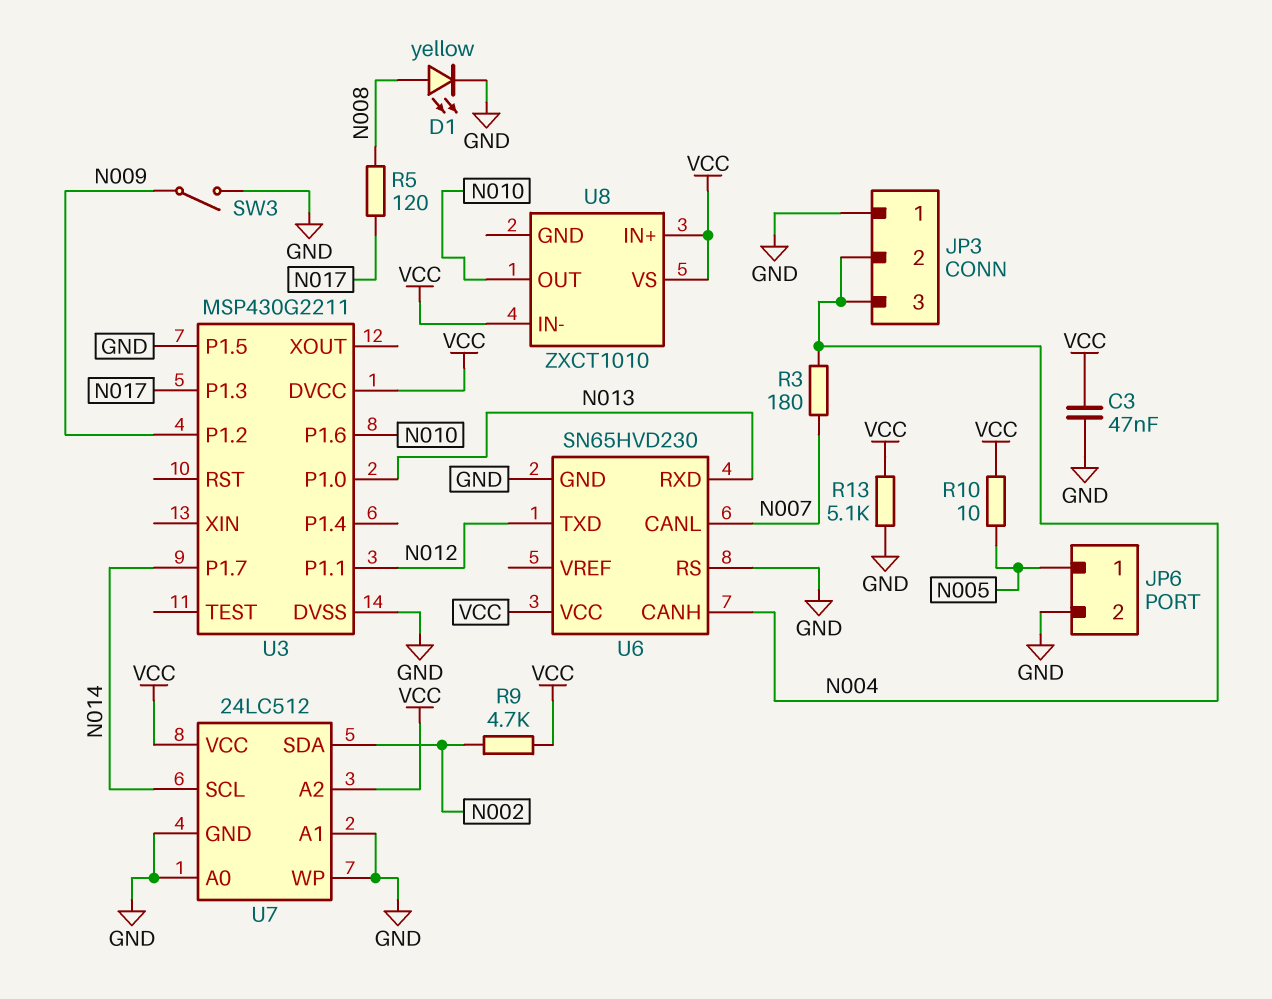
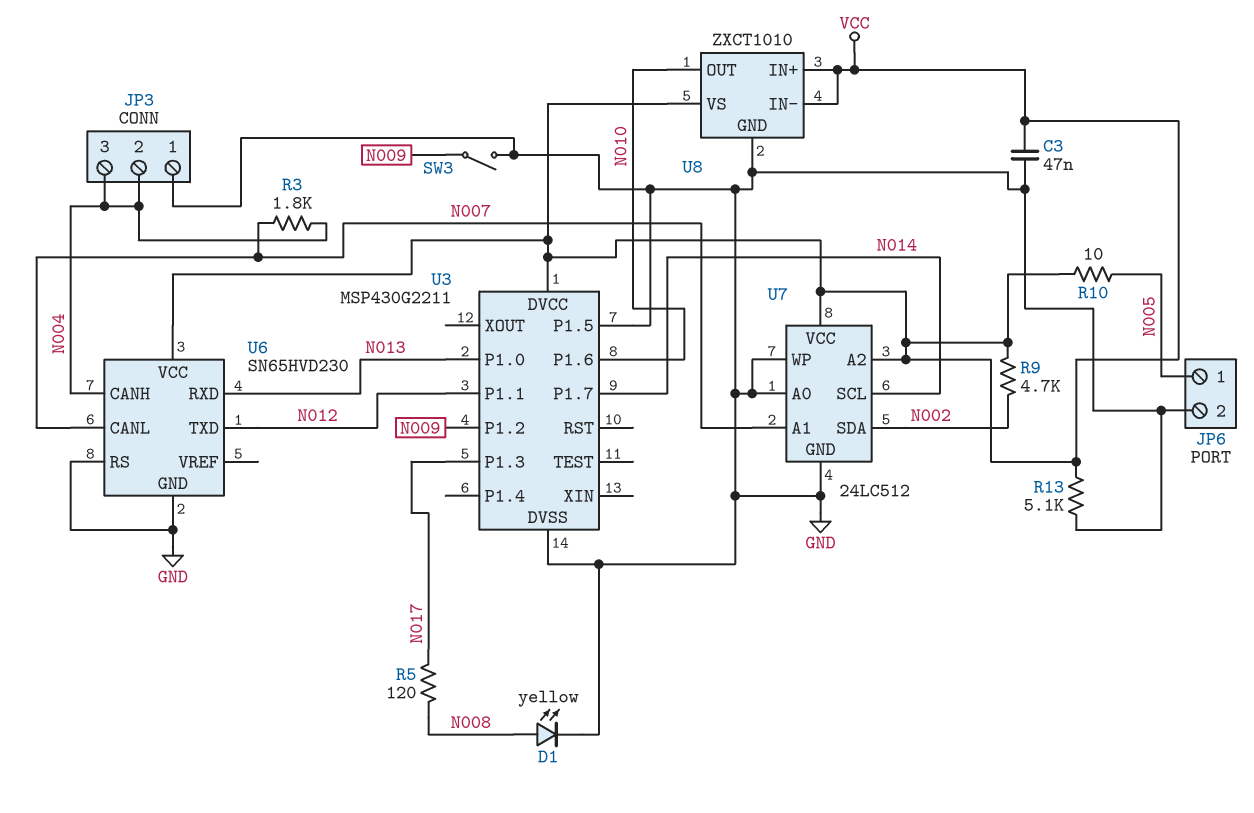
R3: 180 (N004, N007) -> 1.8k (N004, N007)
U7 pin A1: GND -> N007
U8 pin GND: none -> GND

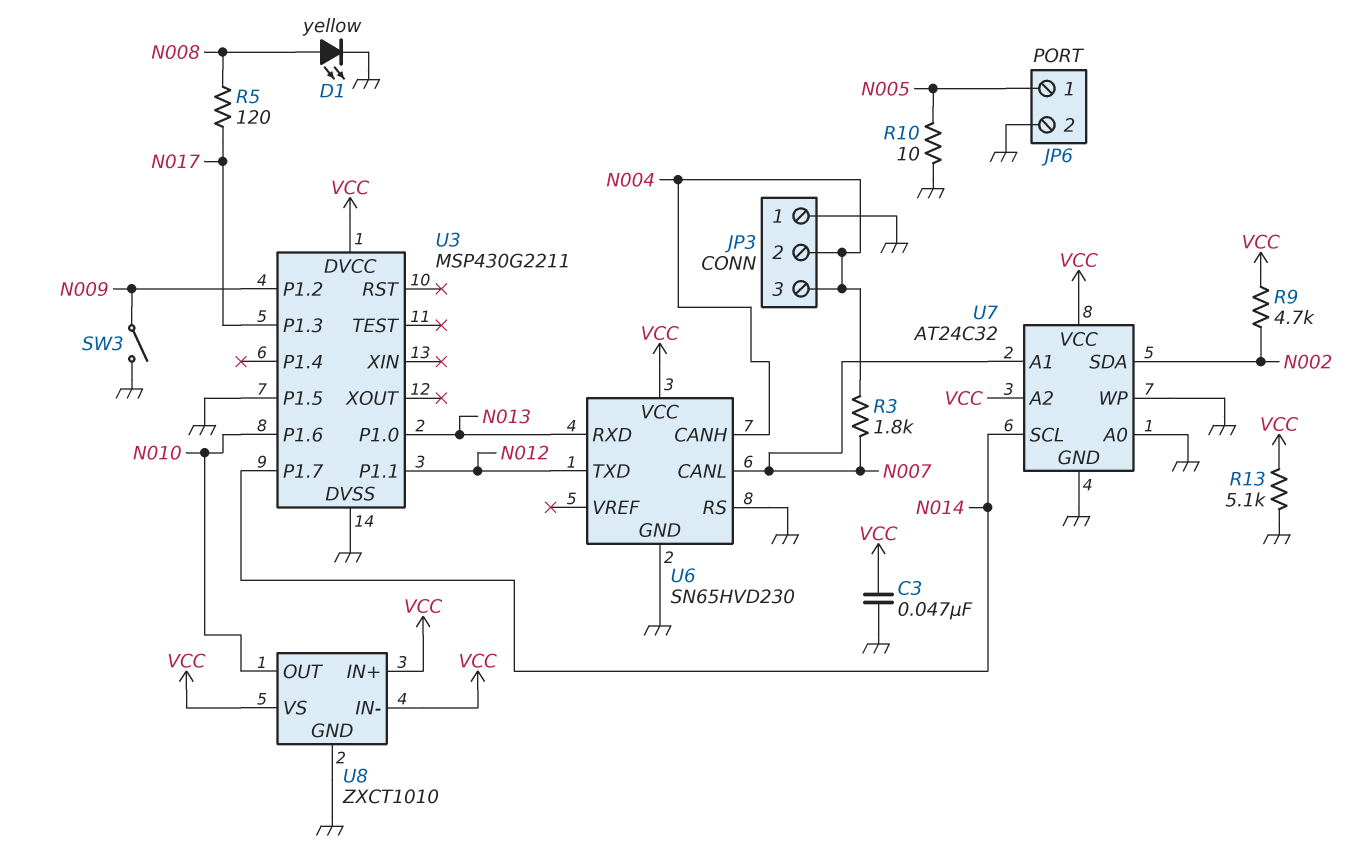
R10: 10 (N005, VCC) -> 10 (GND, N005)
U7: 24LC512 -> AT24C32

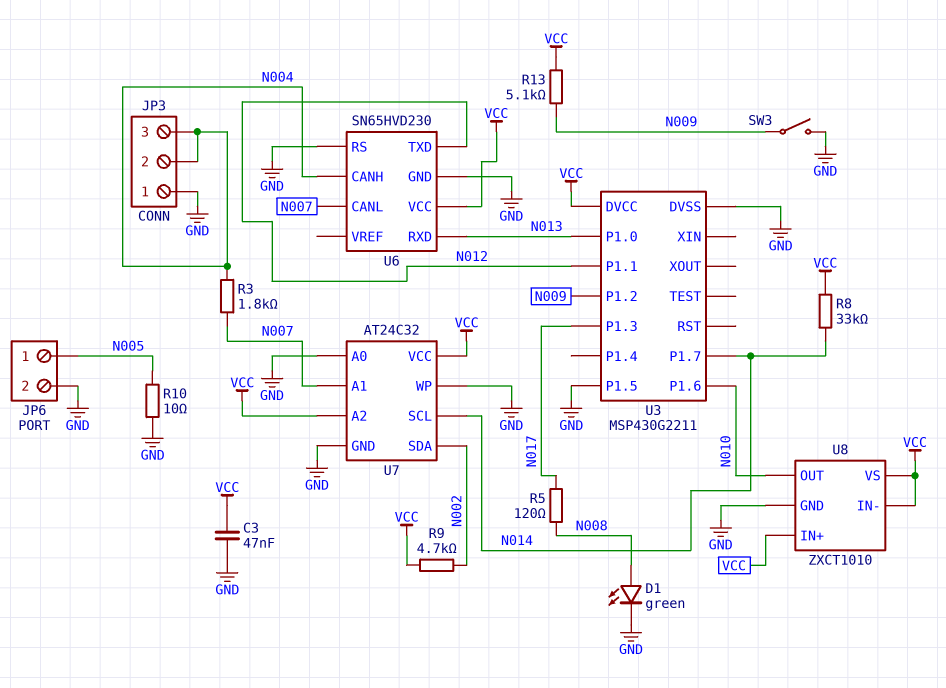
D1: LED yellow (A N008, K GND) -> LED green (A N008, K GND)
R8: none -> 33k (N014, VCC)
R13: 5.1k (GND, VCC) -> 5.1k (N009, VCC)

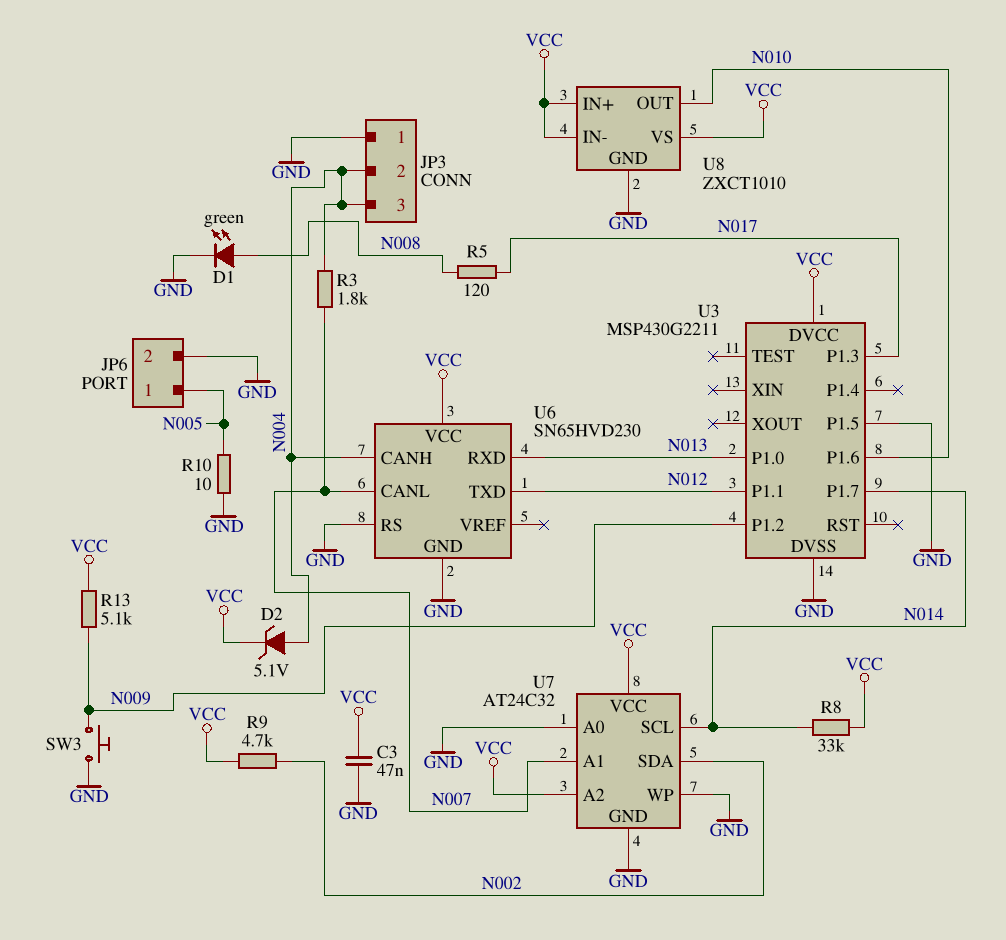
D2: none -> zener 5.1V (A N004, K VCC)
SW3: switch (GND, N009) -> button (GND, N009)

